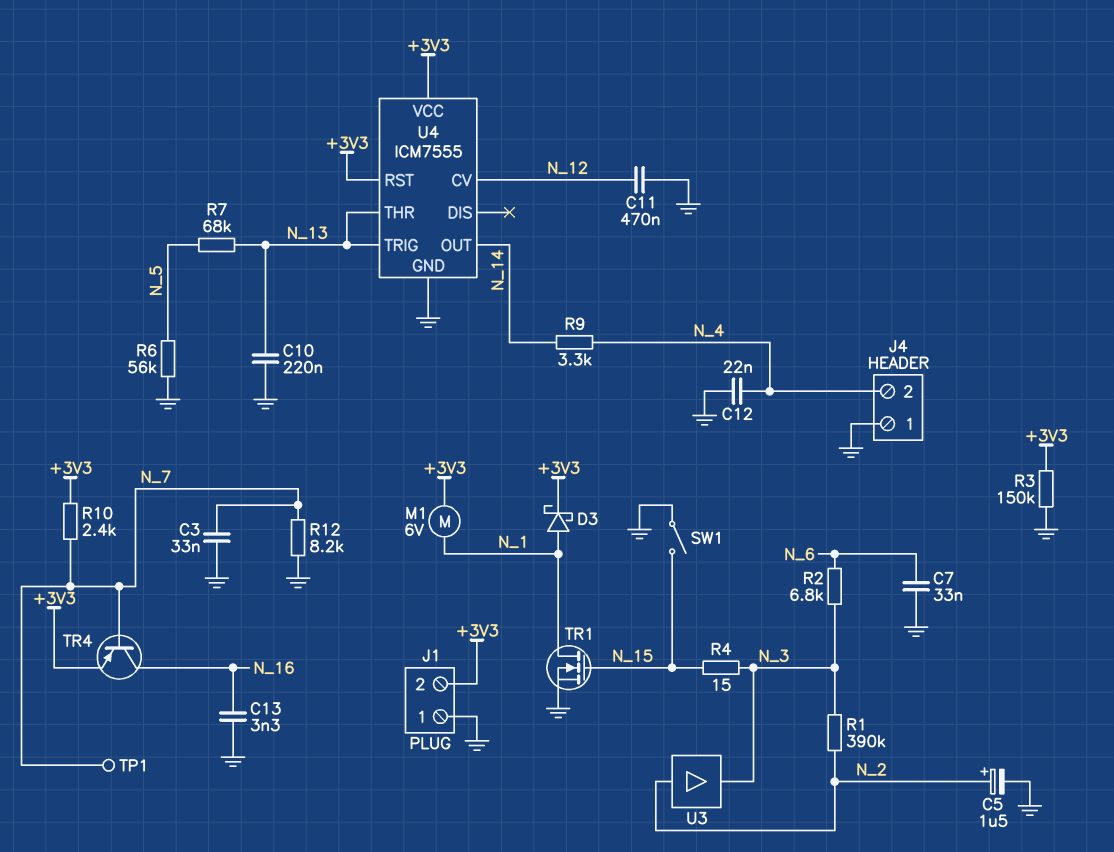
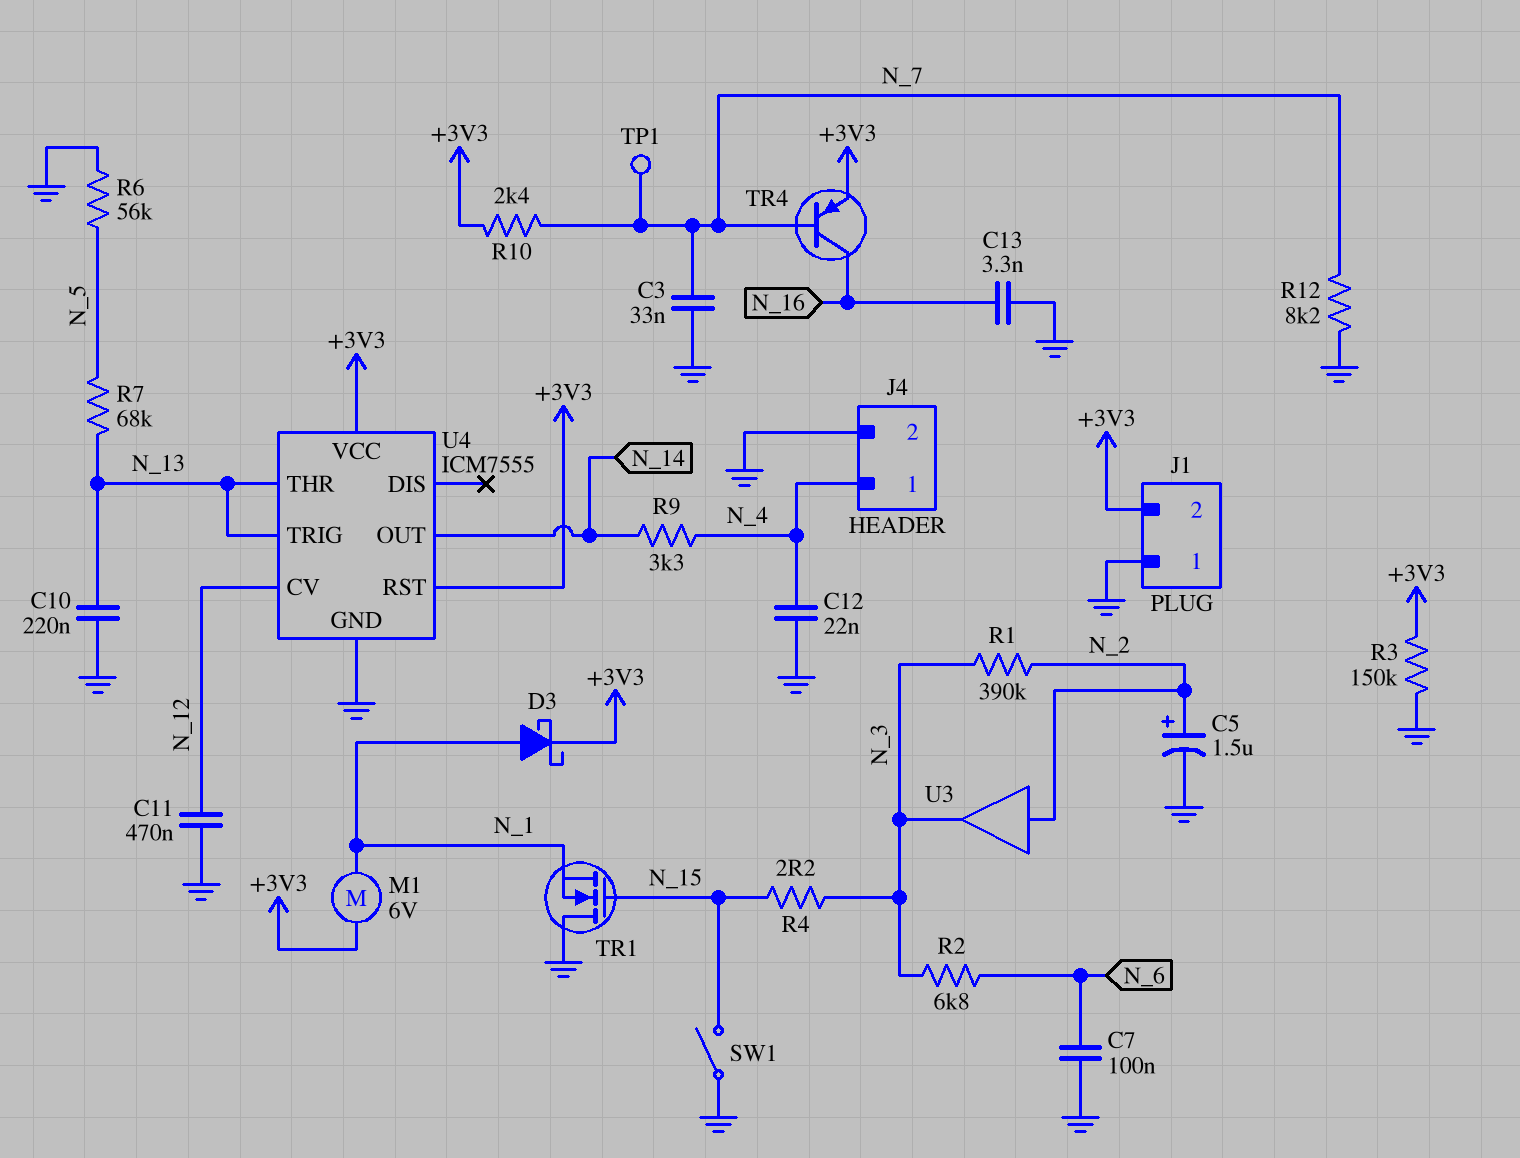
C7: 33nF (GND, N_6) -> 100nF (GND, N_6)
J4 pin 1: GND -> N_4
J4 pin 2: N_4 -> GND
R4: 15 (N_3, N_15) -> 2.2 (N_3, N_15)
TR1: NMOS (G N_15, D N_1, S GND) -> NMOS (G N_15, D GND, S N_1)

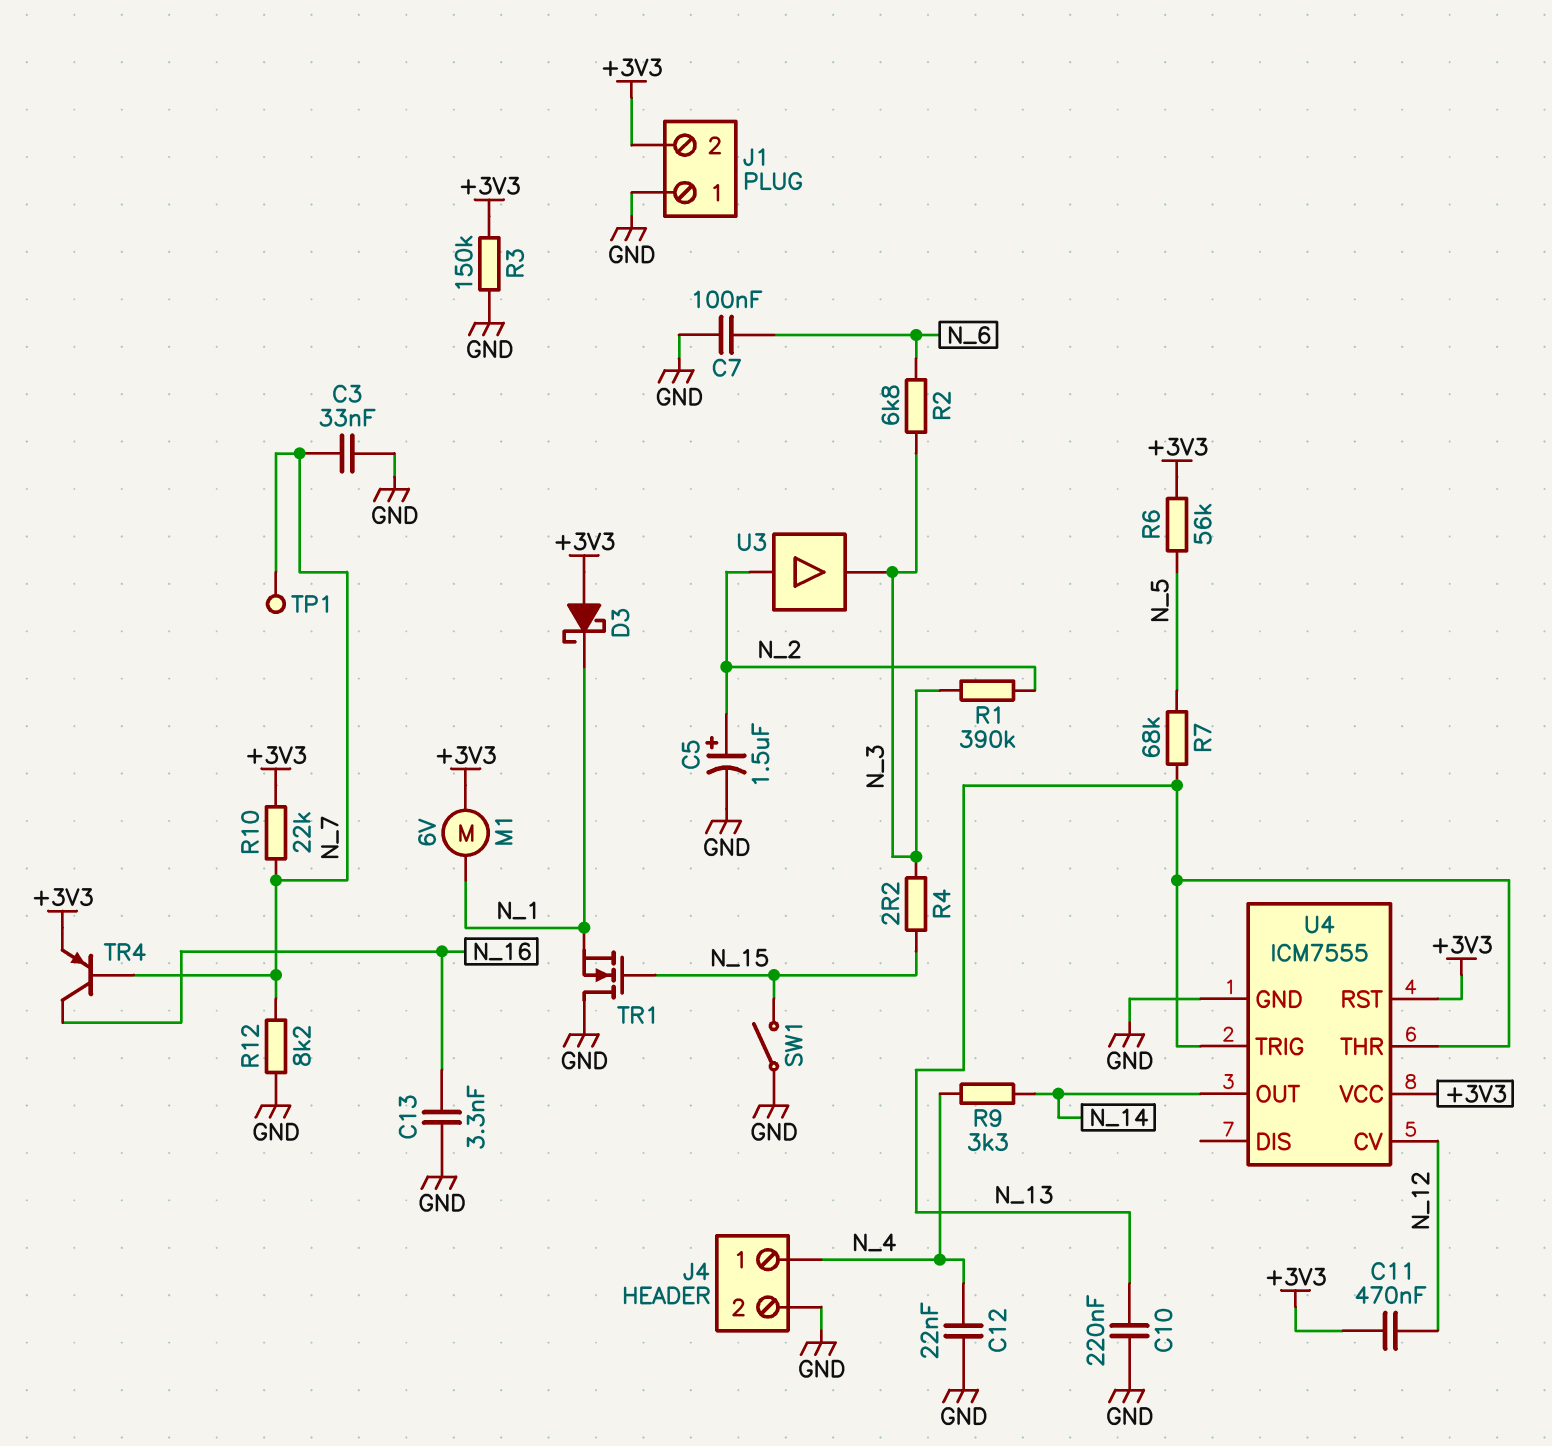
C11: 470nF (GND, N_12) -> 470nF (+3V3, N_12)
D3: schottky (A N_1, K +3V3) -> schottky (A +3V3, K N_1)
R6: 56k (GND, N_5) -> 56k (+3V3, N_5)
R10: 2.4k (+3V3, N_7) -> 22k (+3V3, N_7)

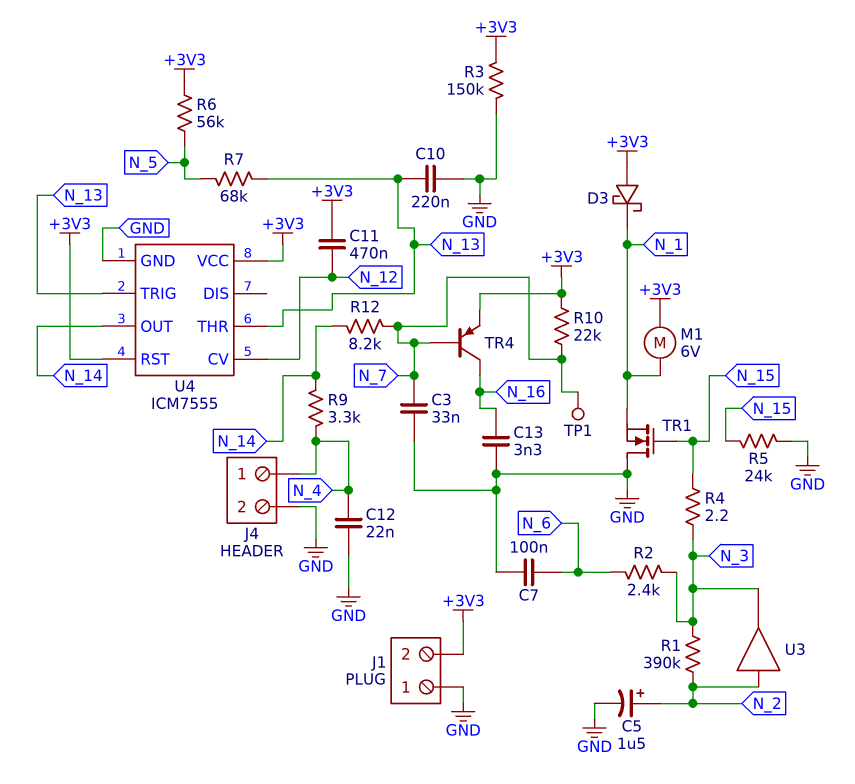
R2: 6.8k (N_3, N_6) -> 2.4k (N_3, N_6)
R5: none -> 24k (GND, N_15)
R12: 8.2k (GND, N_7) -> 8.2k (N_7, N_14)
SW1: switch (GND, N_15) -> none

